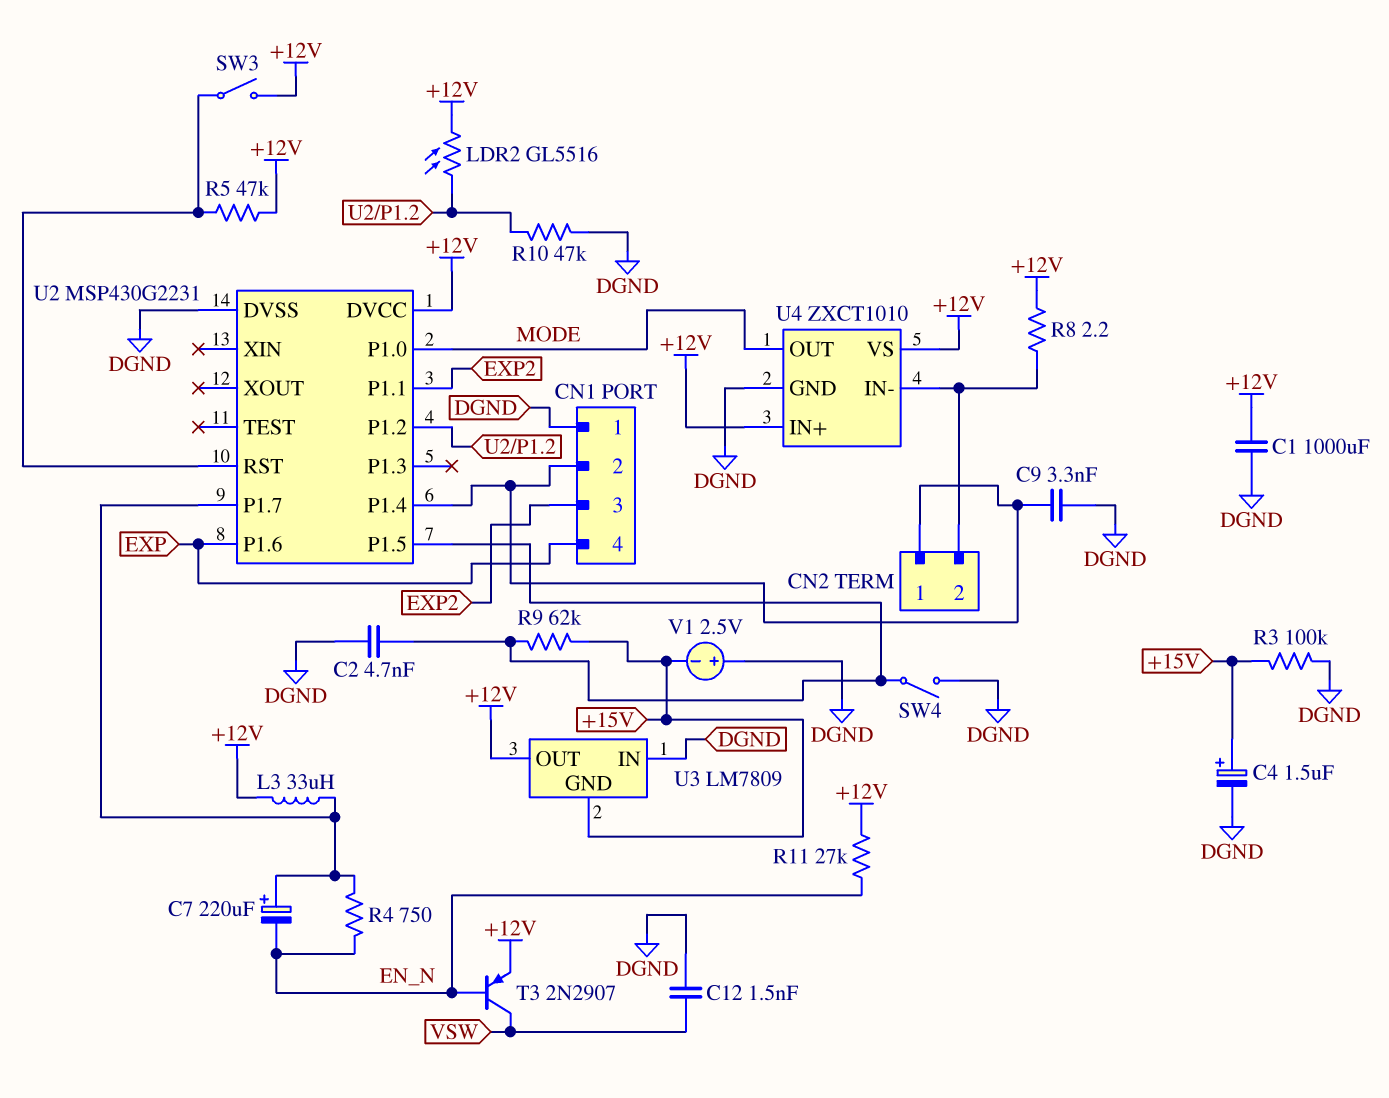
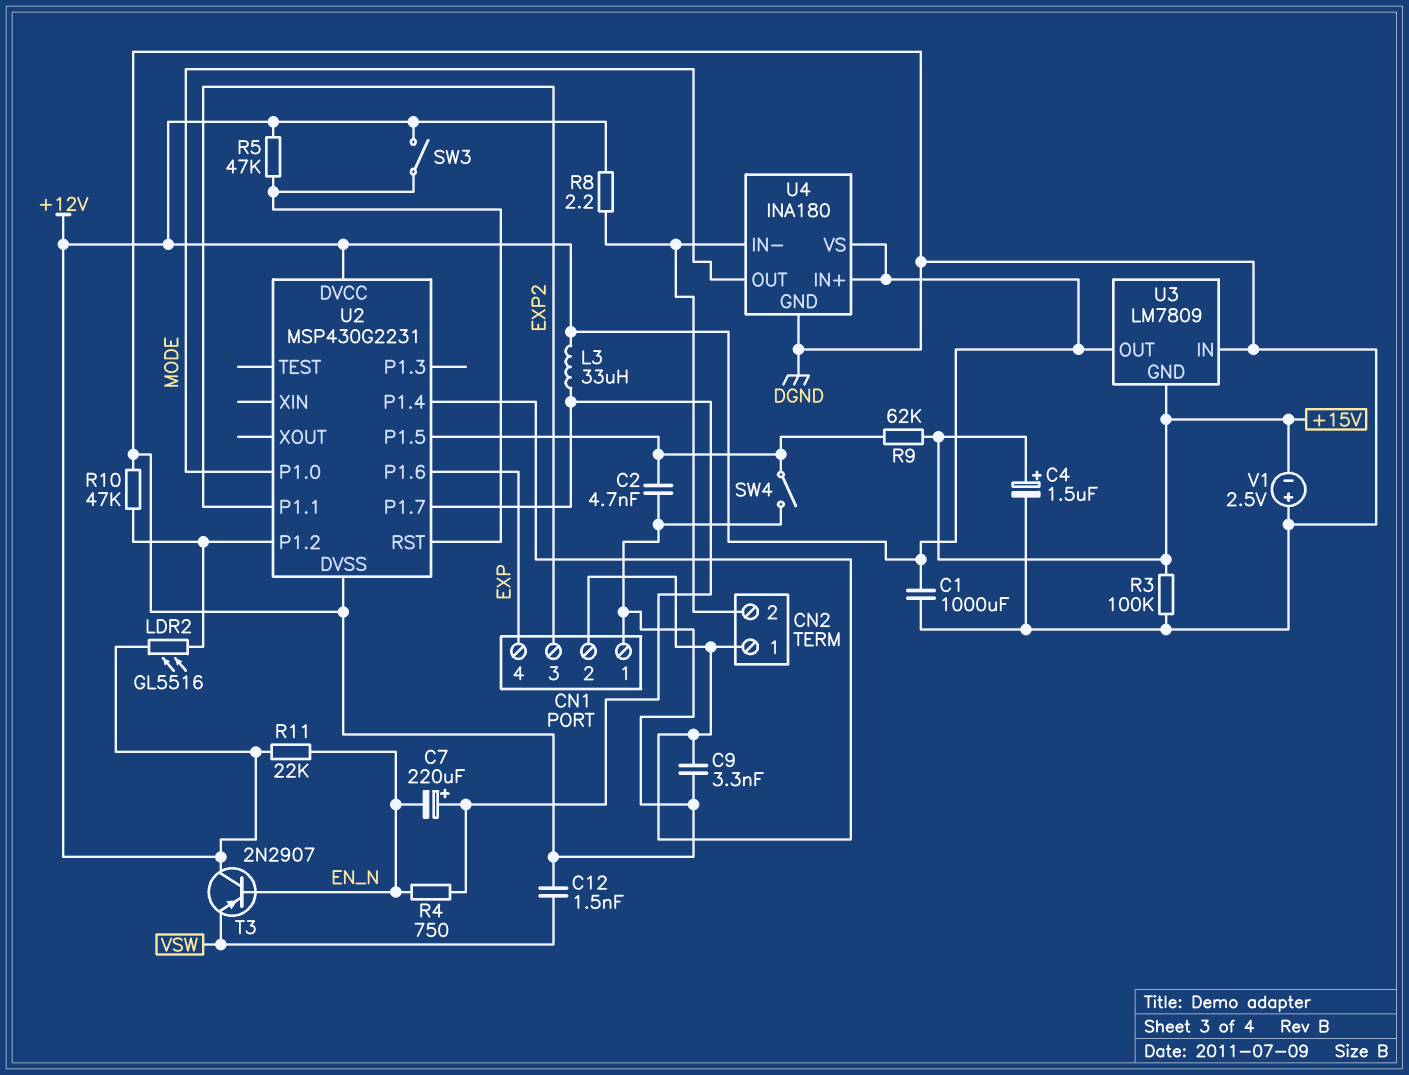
R11: 27k (+12V, EN_N) -> 22k (+12V, EN_N)
T3: PNP 2N2907 (B EN_N, C VSW, E +12V) -> PNP 2N2907 (B EN_N, C +12V, E VSW)
U4: ZXCT1010 -> INA180

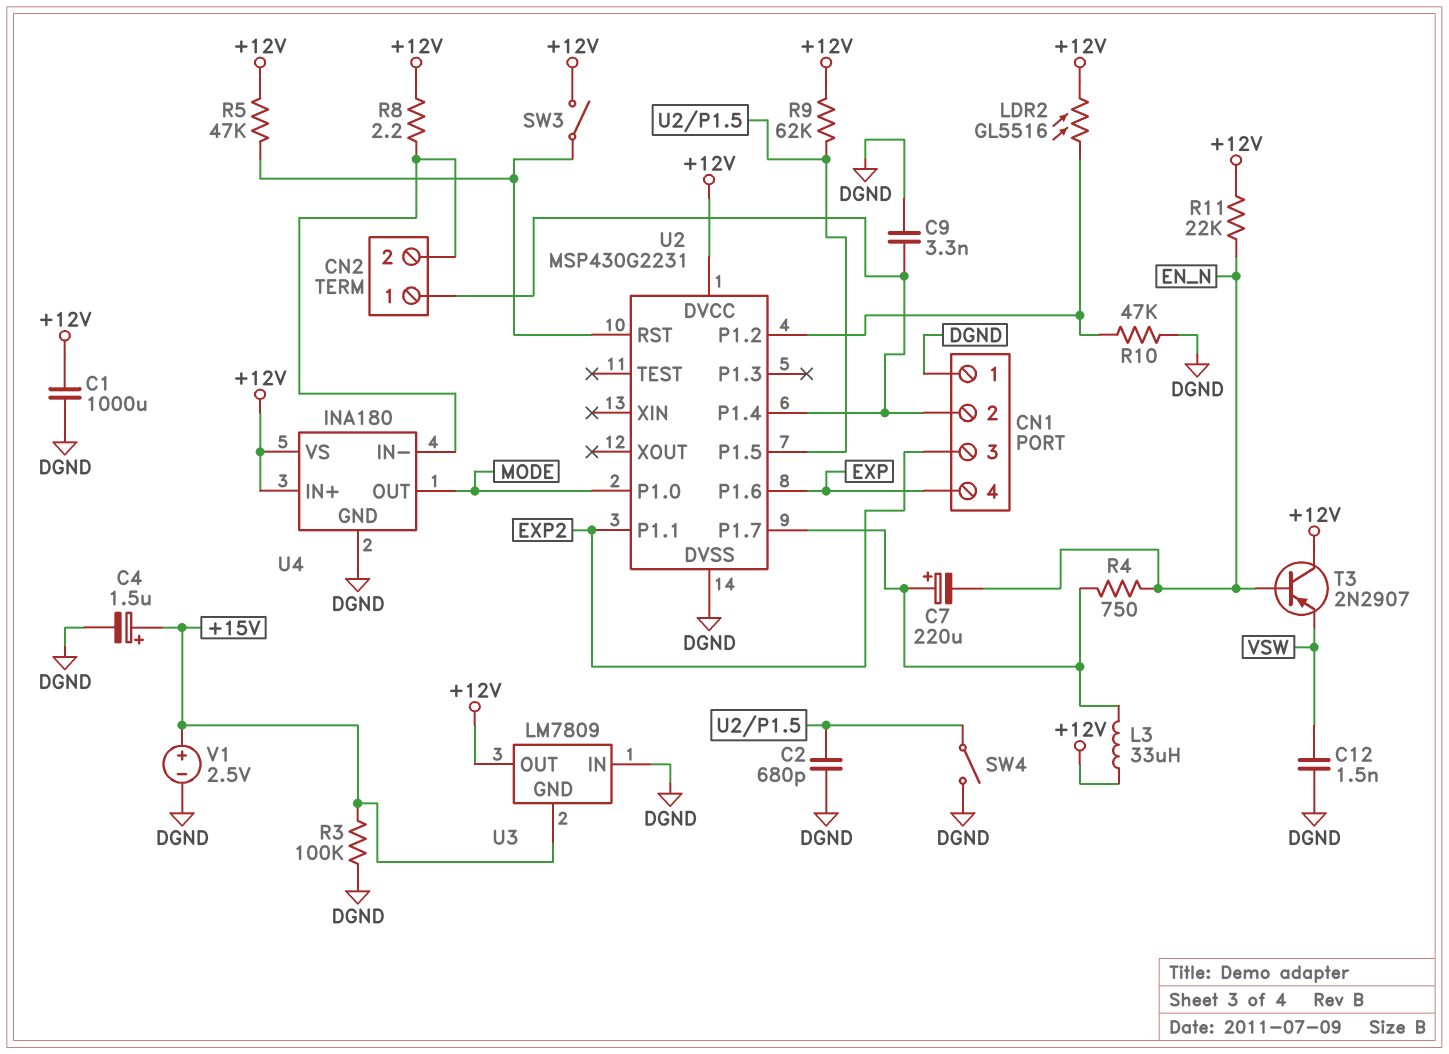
C2: 4.7nF (DGND, U2/P1.5) -> 680pF (DGND, U2/P1.5)
R9: 62k (+15V, U2/P1.5) -> 62k (+12V, U2/P1.5)
V1: 2.5V (plus DGND, minus +15V) -> 2.5V (plus +15V, minus DGND)

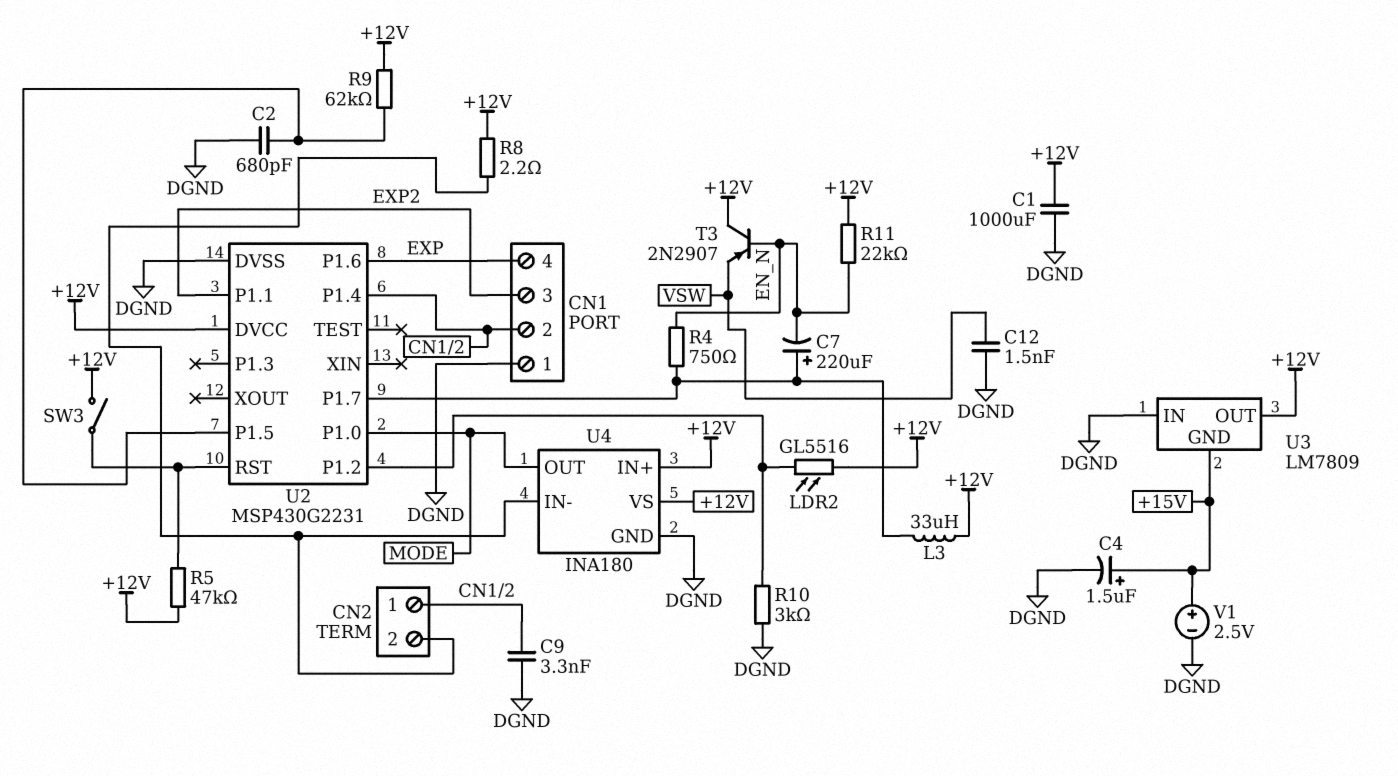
R3: 100k (+15V, DGND) -> none
R10: 47k (DGND, U2/P1.2) -> 3k (DGND, U2/P1.2)
SW4: switch (DGND, U2/P1.5) -> none

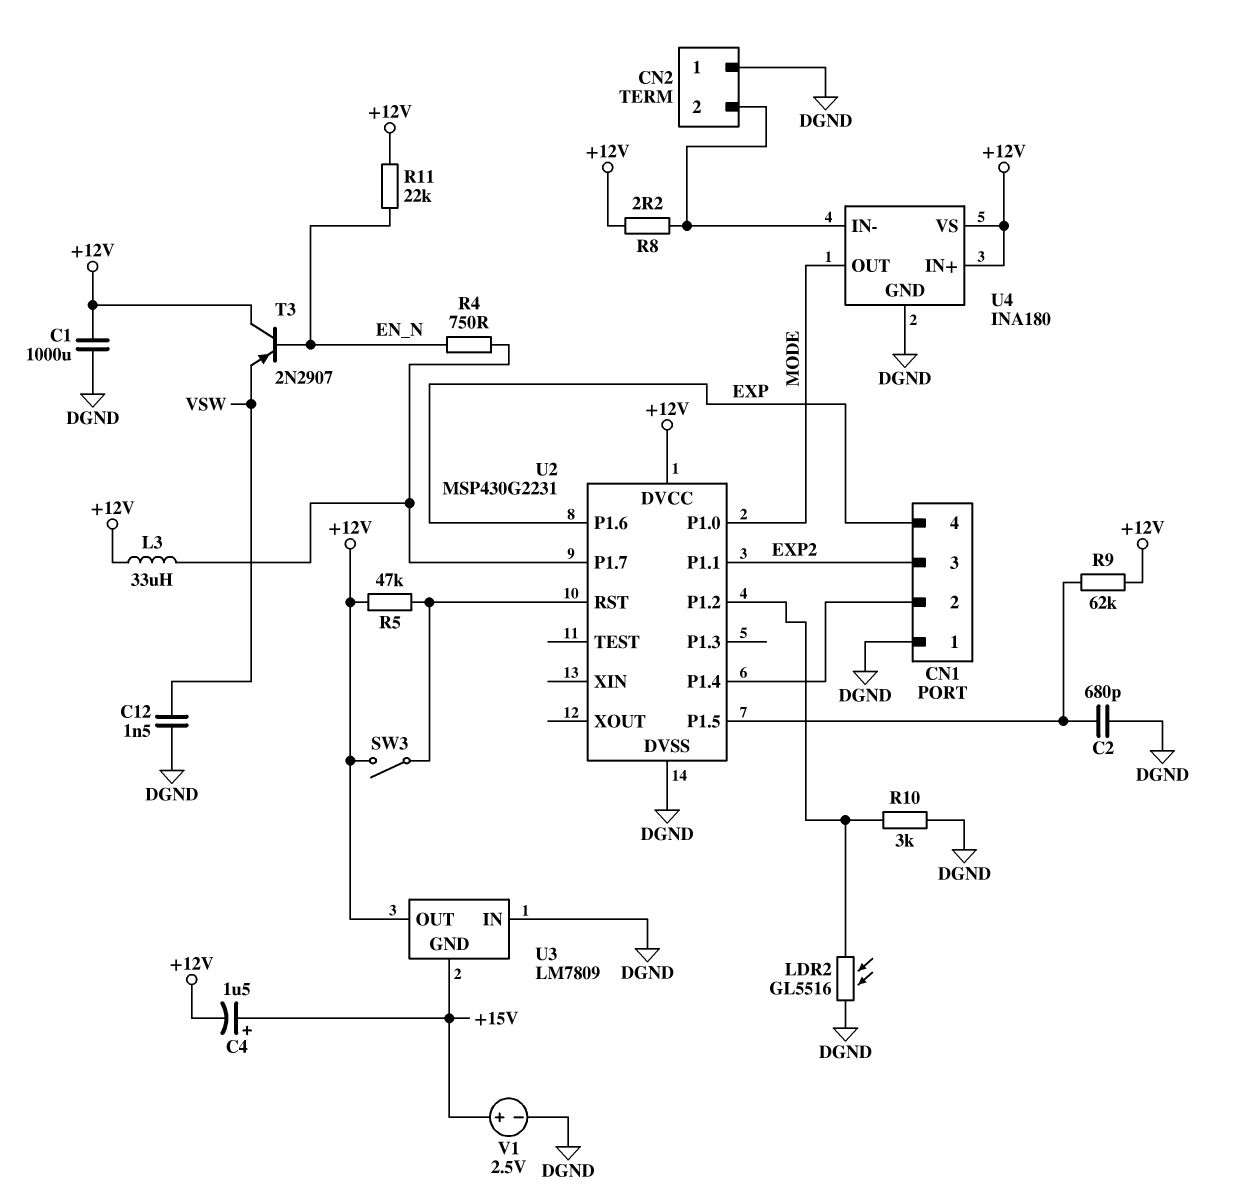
C4: 1.5uF (plus +15V, minus DGND) -> 1.5uF (plus +15V, minus +12V)
C7: 220uF (plus U2/P1.7, minus EN_N) -> none
C9: 3.3nF (CN1/2, DGND) -> none
CN2 pin 1: CN1/2 -> DGND
LDR2: GL5516 (+12V, U2/P1.2) -> GL5516 (DGND, U2/P1.2)

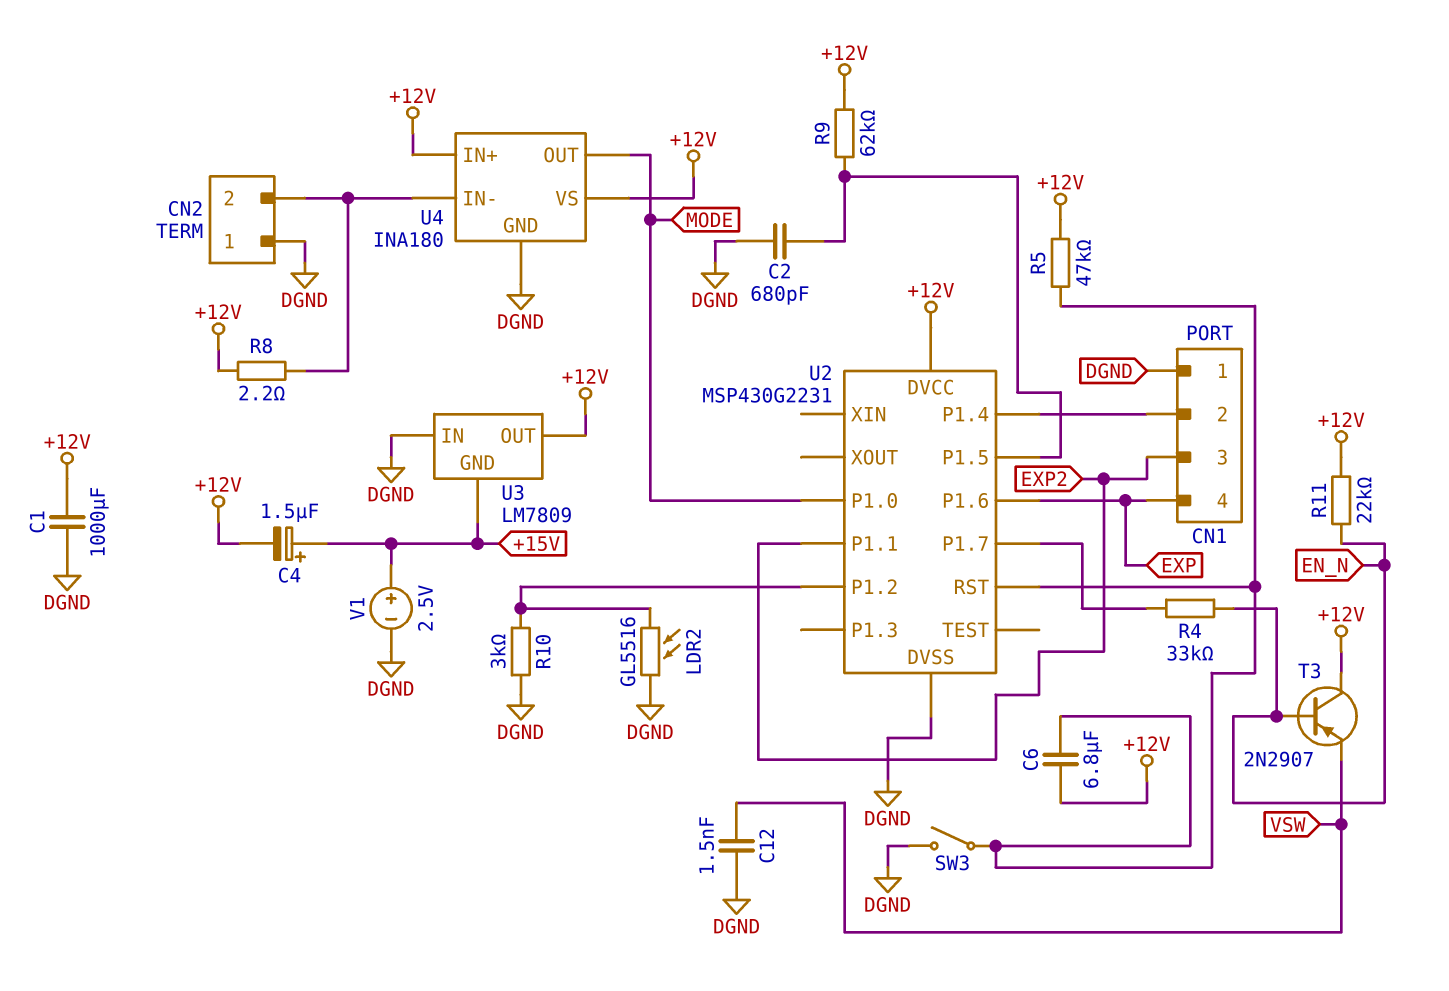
C6: none -> 6.8uF (+12V, U2/RST)
L3: 33uH (+12V, U2/P1.7) -> none
R4: 750 (EN_N, U2/P1.7) -> 33k (EN_N, U2/P1.7)
SW3: switch (+12V, U2/RST) -> switch (DGND, U2/RST)

